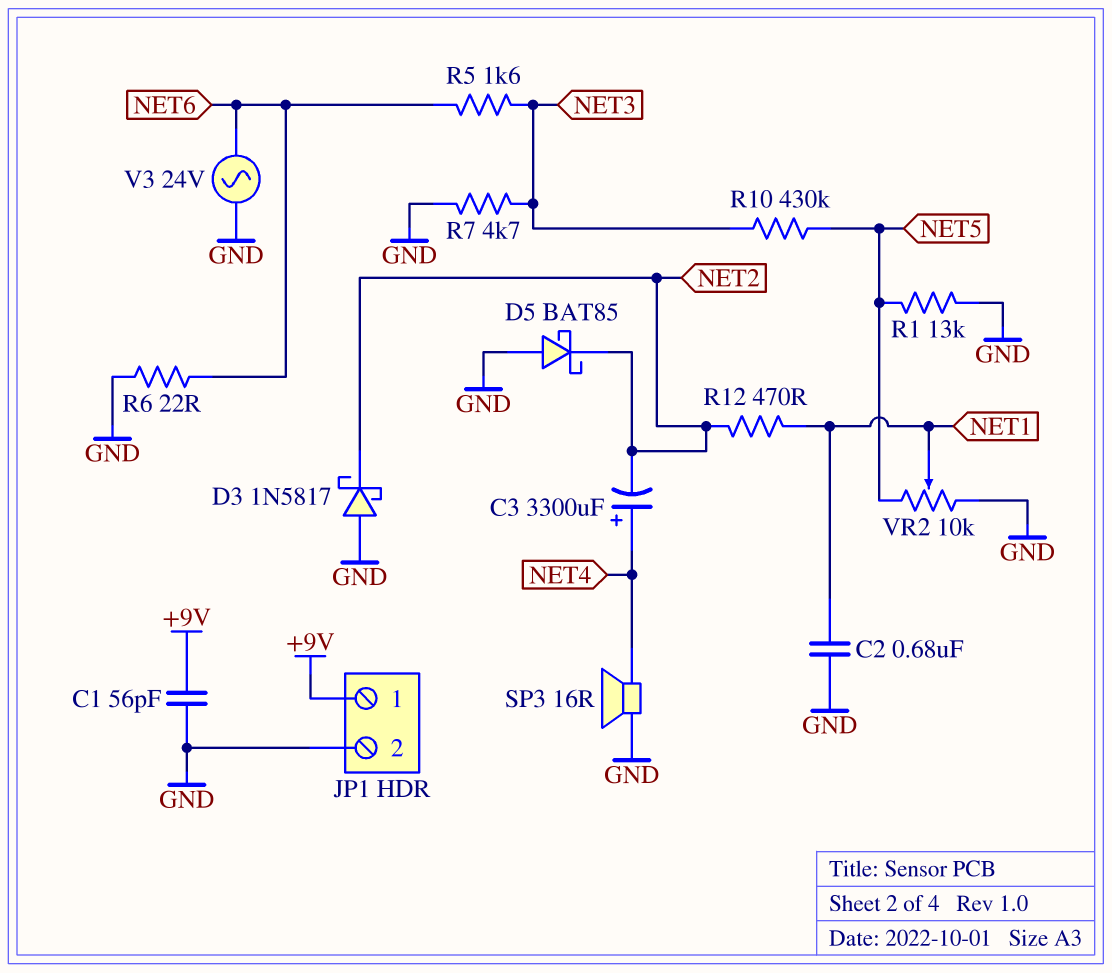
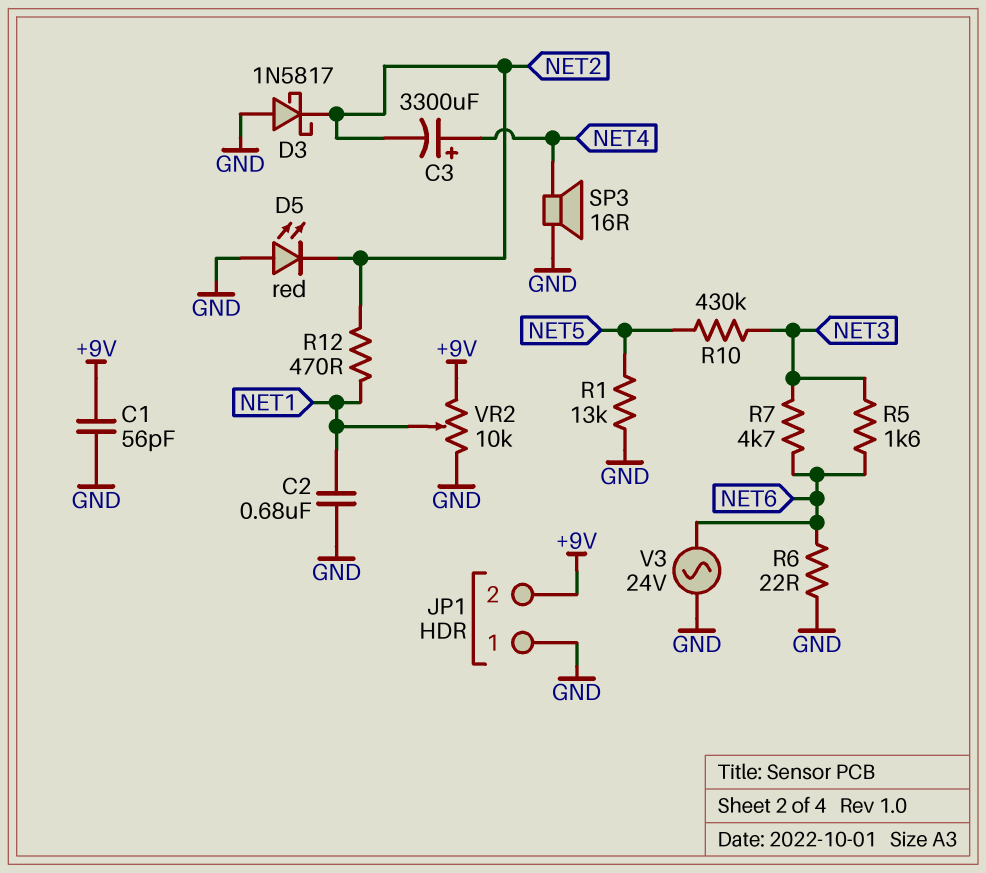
D5: schottky BAT85 (A GND, K NET2) -> LED red (A GND, K NET2)
JP1 pin 1: +9V -> GND
JP1 pin 2: GND -> +9V
R7: 4.7k (GND, NET3) -> 4.7k (NET3, NET6)
VR2: 10k (GND, NET5, wiper NET1) -> 10k (+9V, GND, wiper NET1)

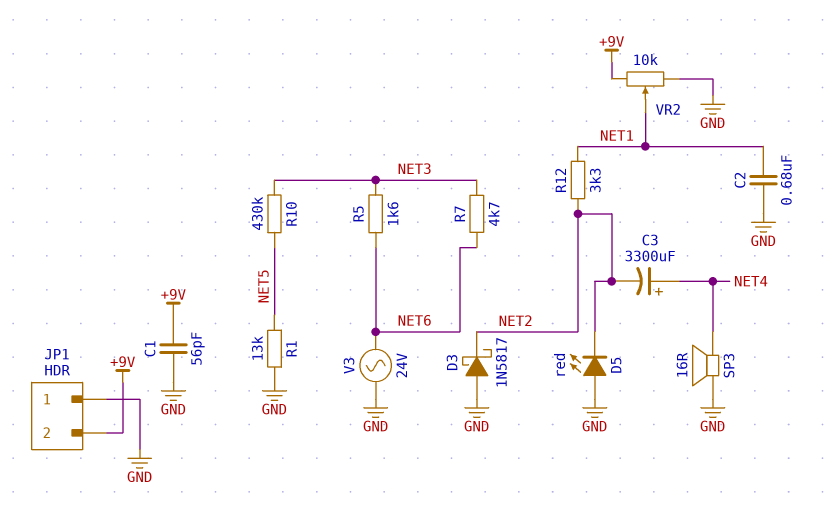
R6: 22 (GND, NET6) -> none
R12: 470 (NET1, NET2) -> 3.3k (NET1, NET2)

